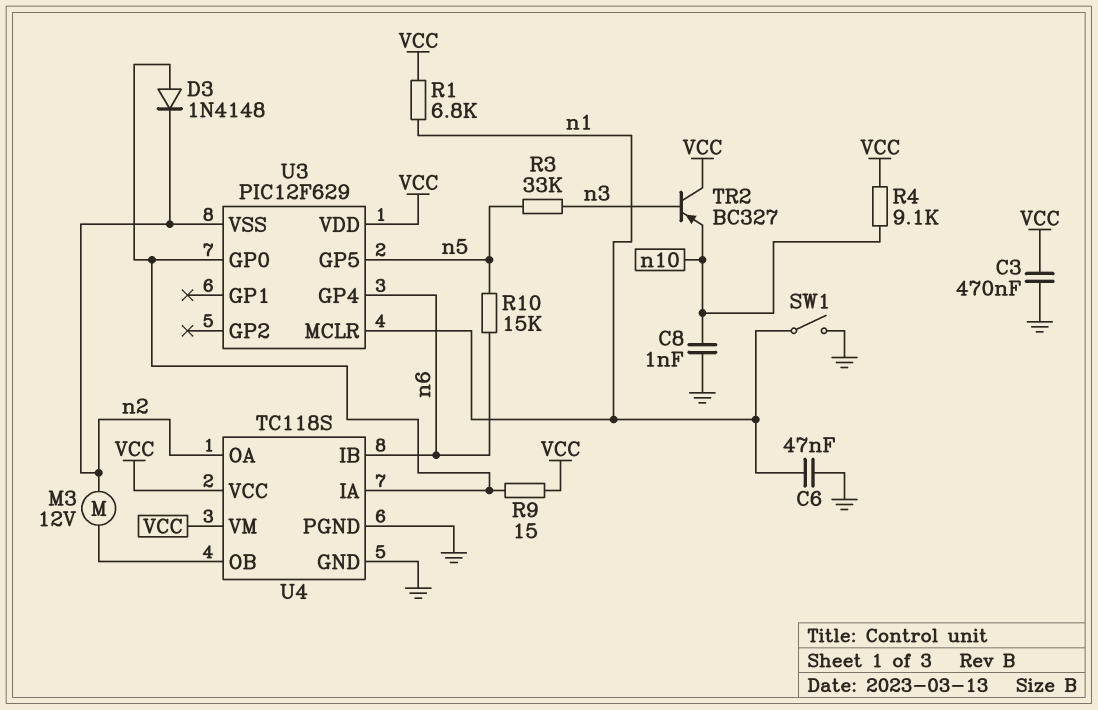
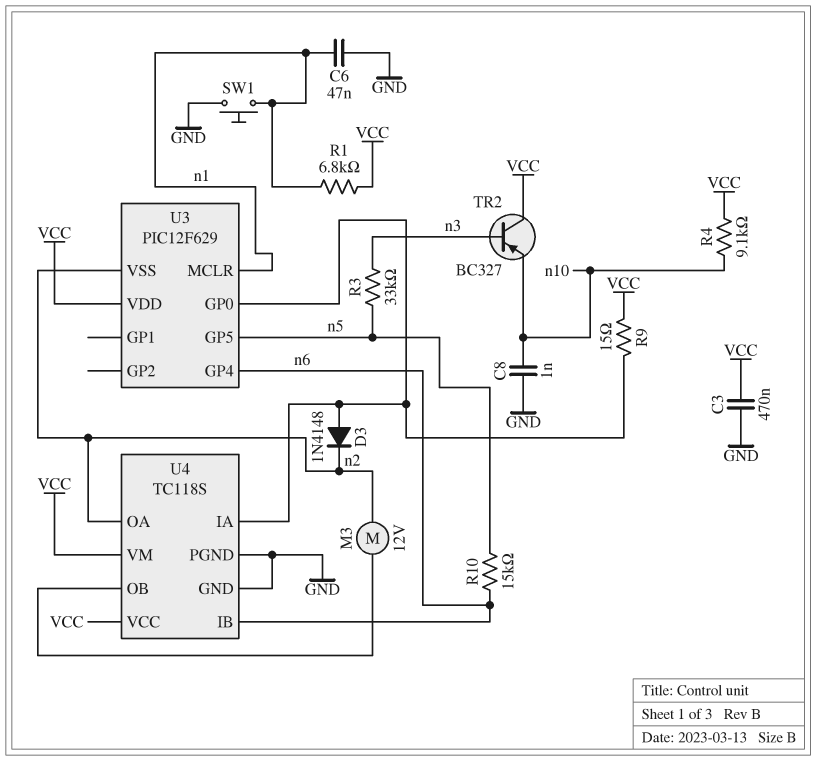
SW1: switch (GND, n1) -> button (GND, n1)

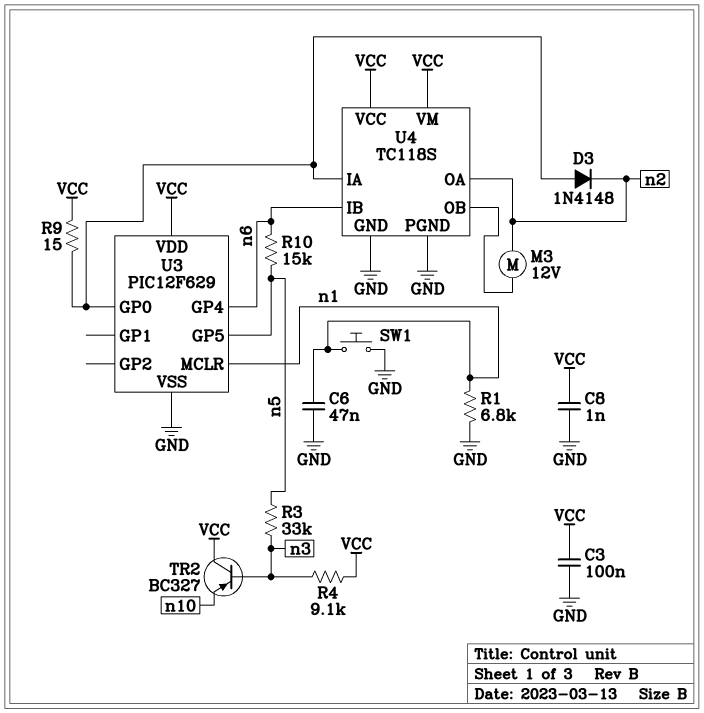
C3: 470nF (GND, VCC) -> 100nF (GND, VCC)
C8: 1nF (GND, n10) -> 1nF (GND, VCC)
R1: 6.8k (VCC, n1) -> 6.8k (GND, n1)
R4: 9.1k (VCC, n10) -> 9.1k (VCC, n3)
U3 pin VSS: n2 -> GND

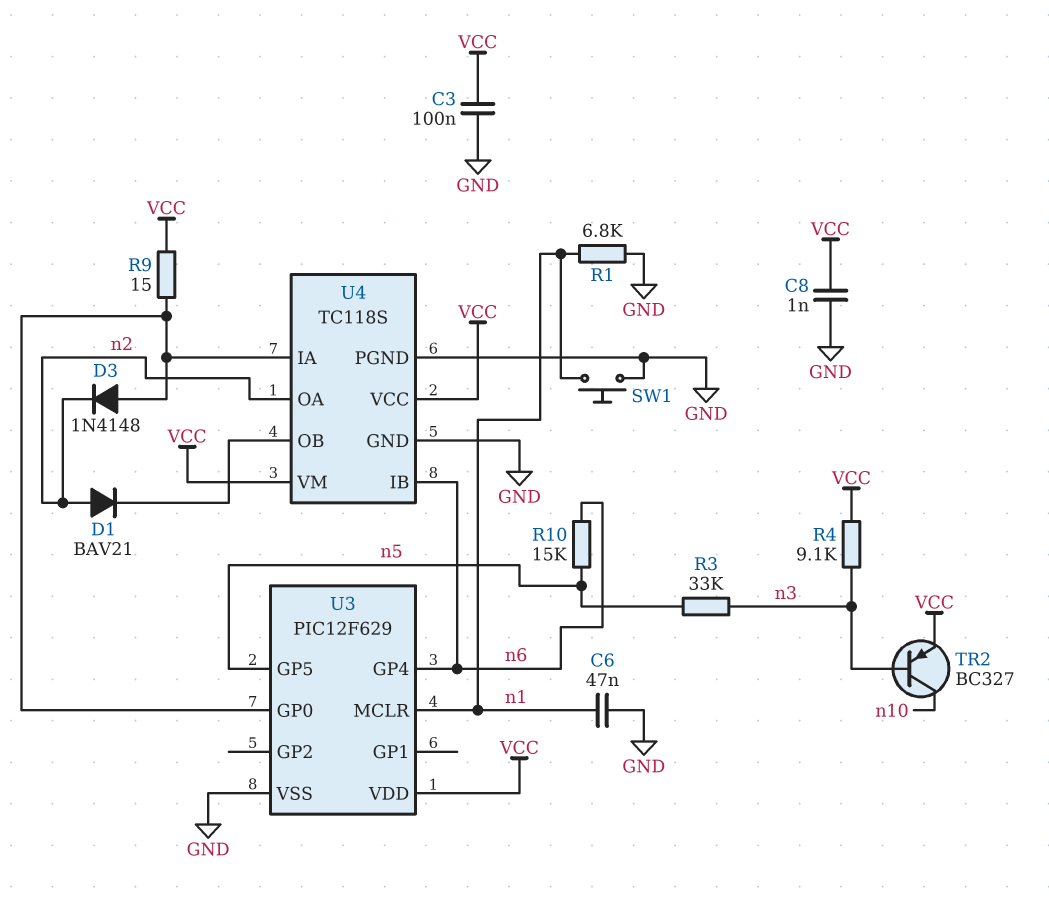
D1: none -> diode BAV21 (A n2, K U4/OB)
M3: motor 12V (U4/OB, n2) -> none
TR2: PNP BC327 (B n3, C VCC, E n10) -> PNP BC327 (B n3, C n10, E VCC)

